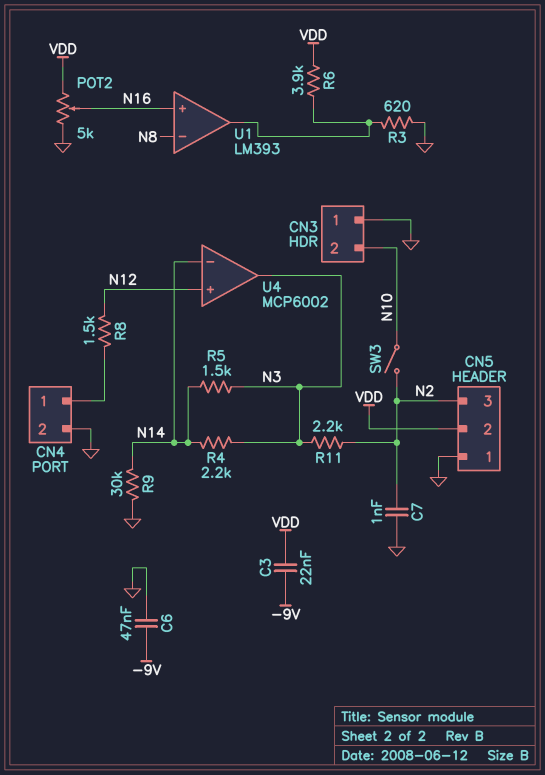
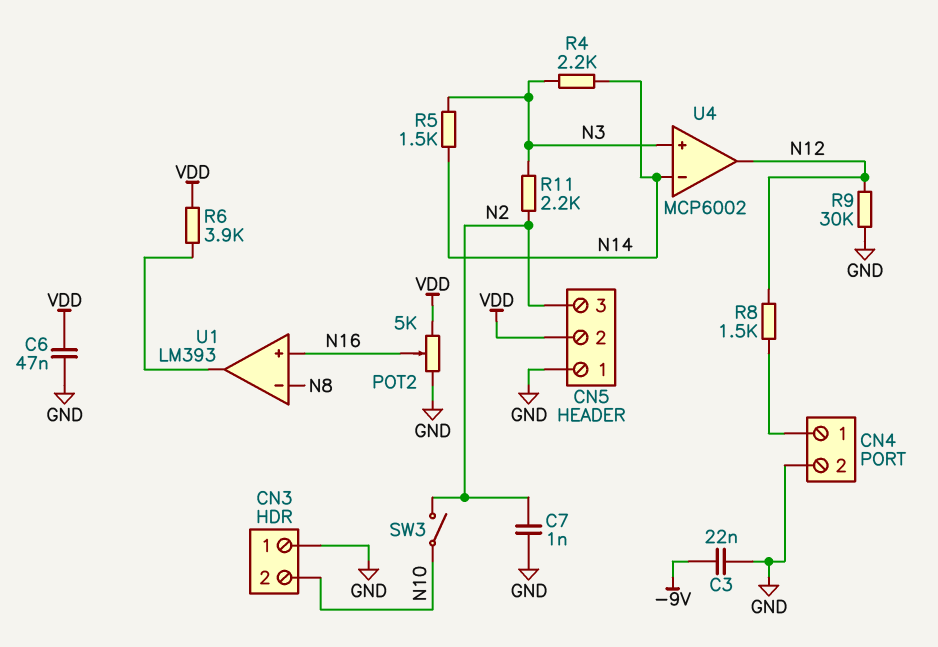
C3: 22nF (-9V, VDD) -> 22nF (-9V, GND)
C6: 47nF (-9V, GND) -> 47nF (GND, VDD)
R3: 620 (GND, U1/out) -> none
R9: 30k (GND, N14) -> 30k (GND, N12)
U4 pin in+: N12 -> N3
U4 pin out: N3 -> N12

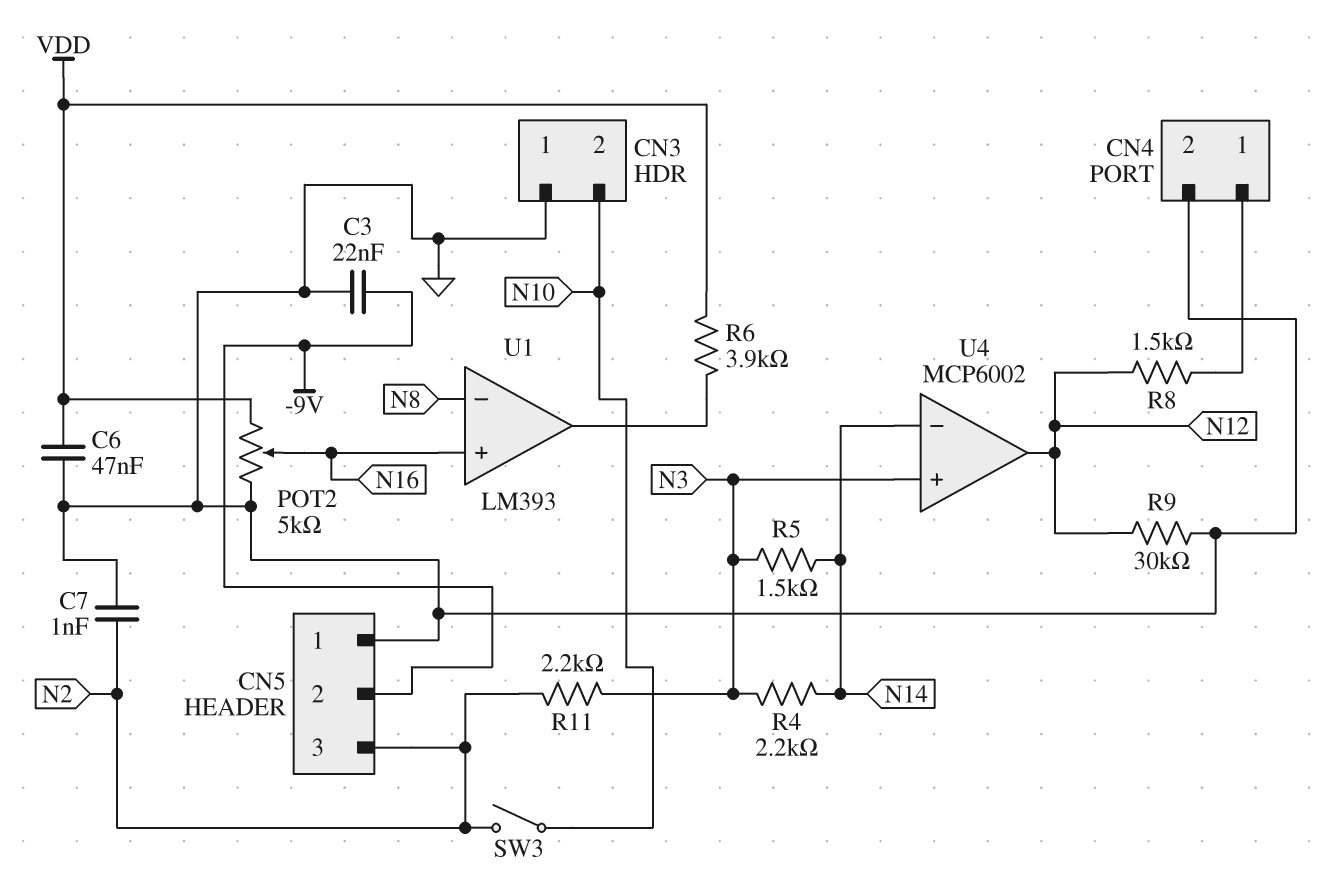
CN5 pin 2: VDD -> -9V

